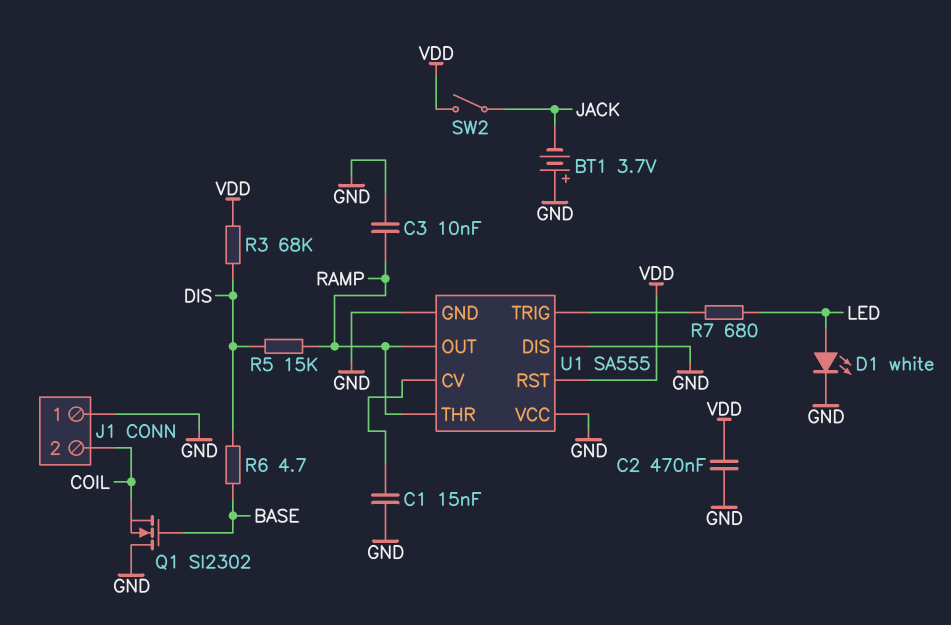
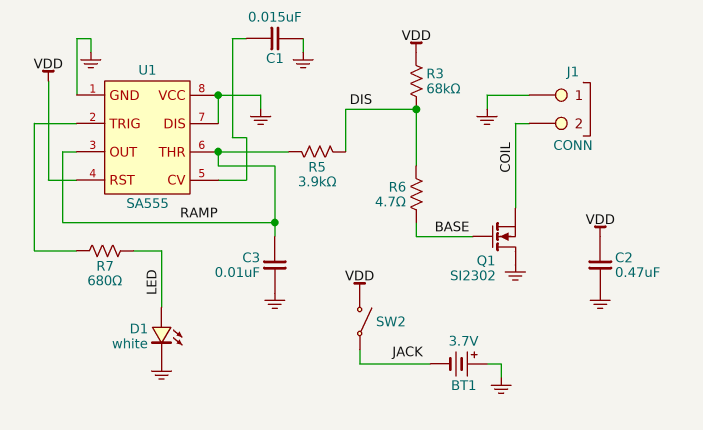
R5: 15k (DIS, RAMP) -> 3.9k (DIS, RAMP)

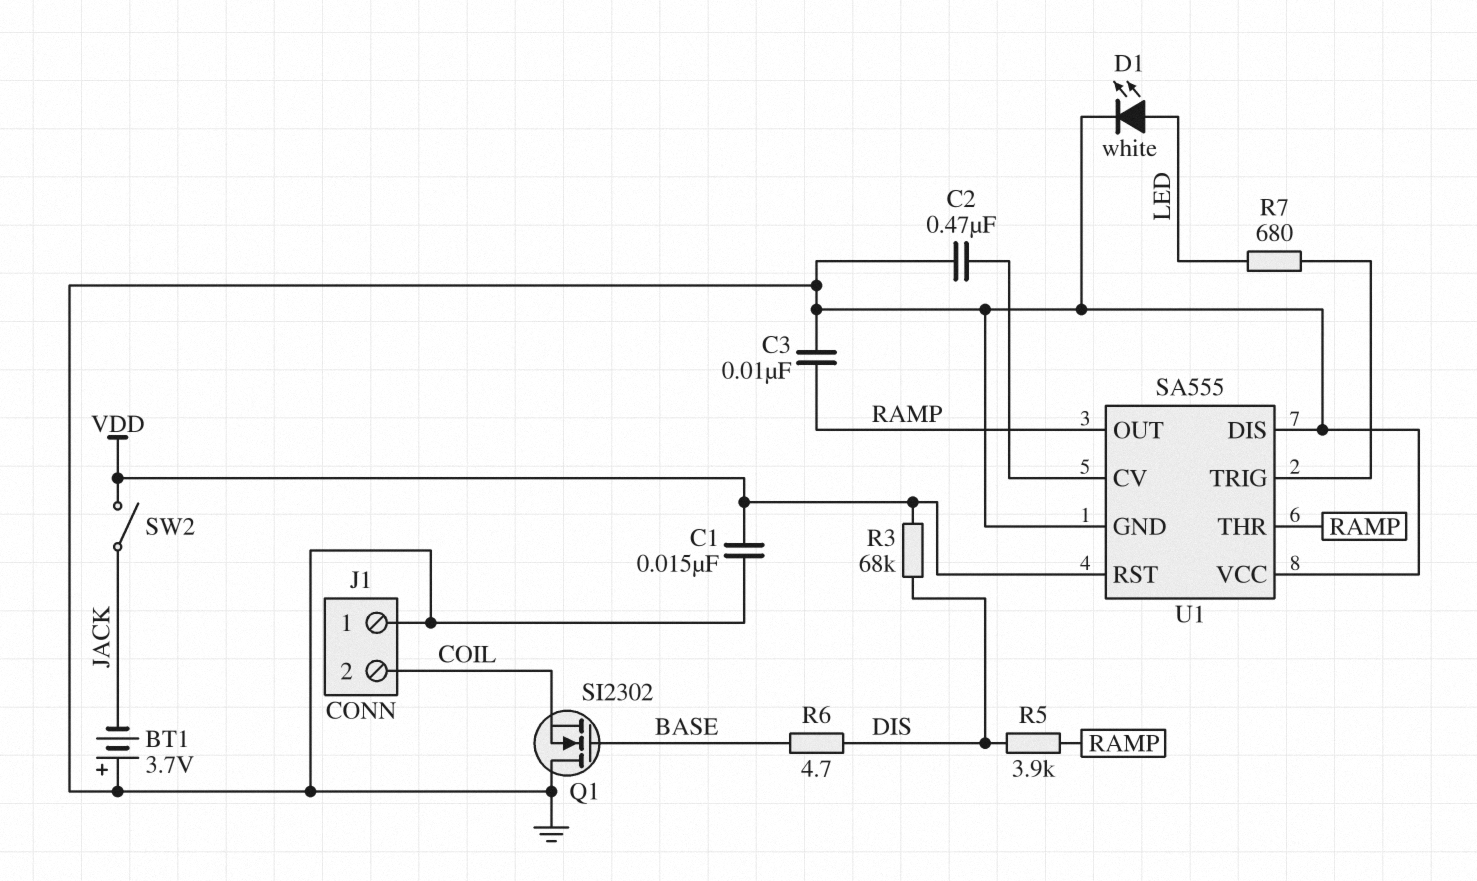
C1: 15nF (GND, U1/CV) -> 15nF (GND, VDD)
C2: 470nF (GND, VDD) -> 470nF (GND, U1/CV)

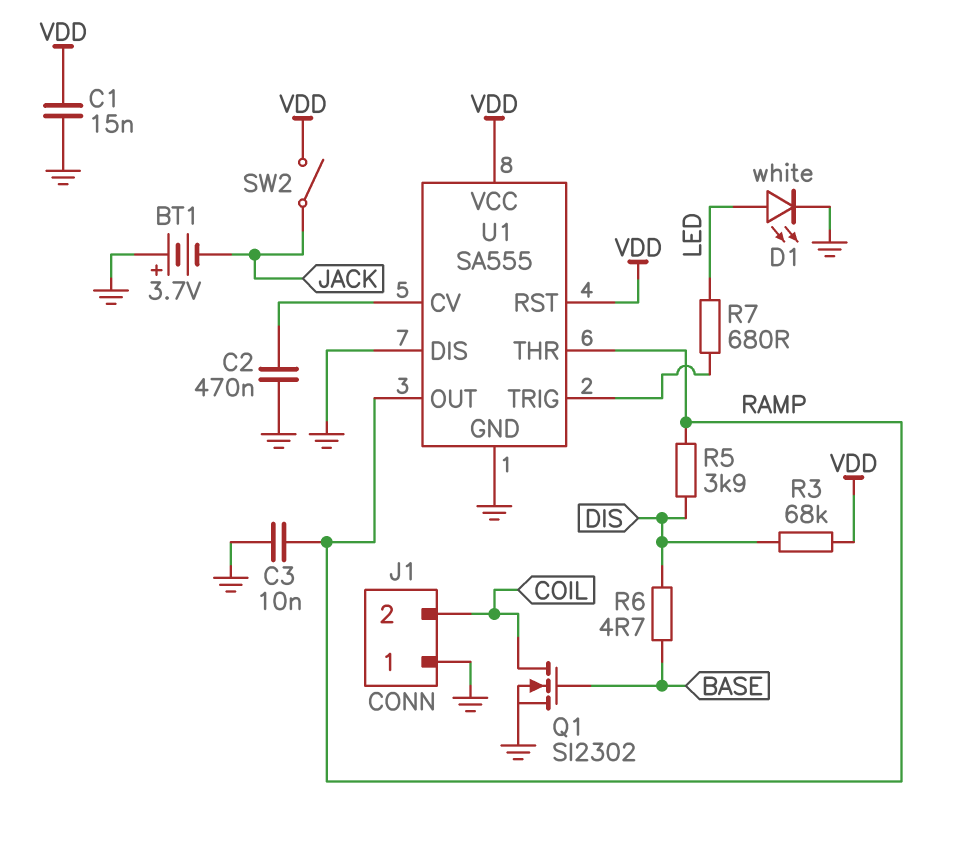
Q1: NMOS SI2302 (G BASE, D GND, S COIL) -> NMOS SI2302 (G BASE, D COIL, S GND)
U1 pin VCC: GND -> VDD

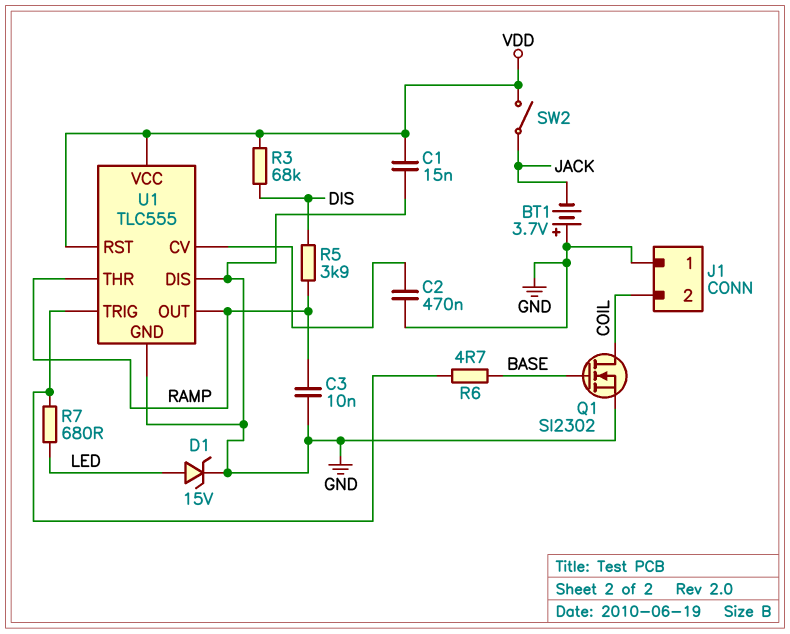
D1: LED white (A LED, K GND) -> zener 15V (A LED, K GND)
R6: 4.7 (BASE, DIS) -> 4.7 (BASE, U1/TRIG)
U1: SA555 -> TLC555

